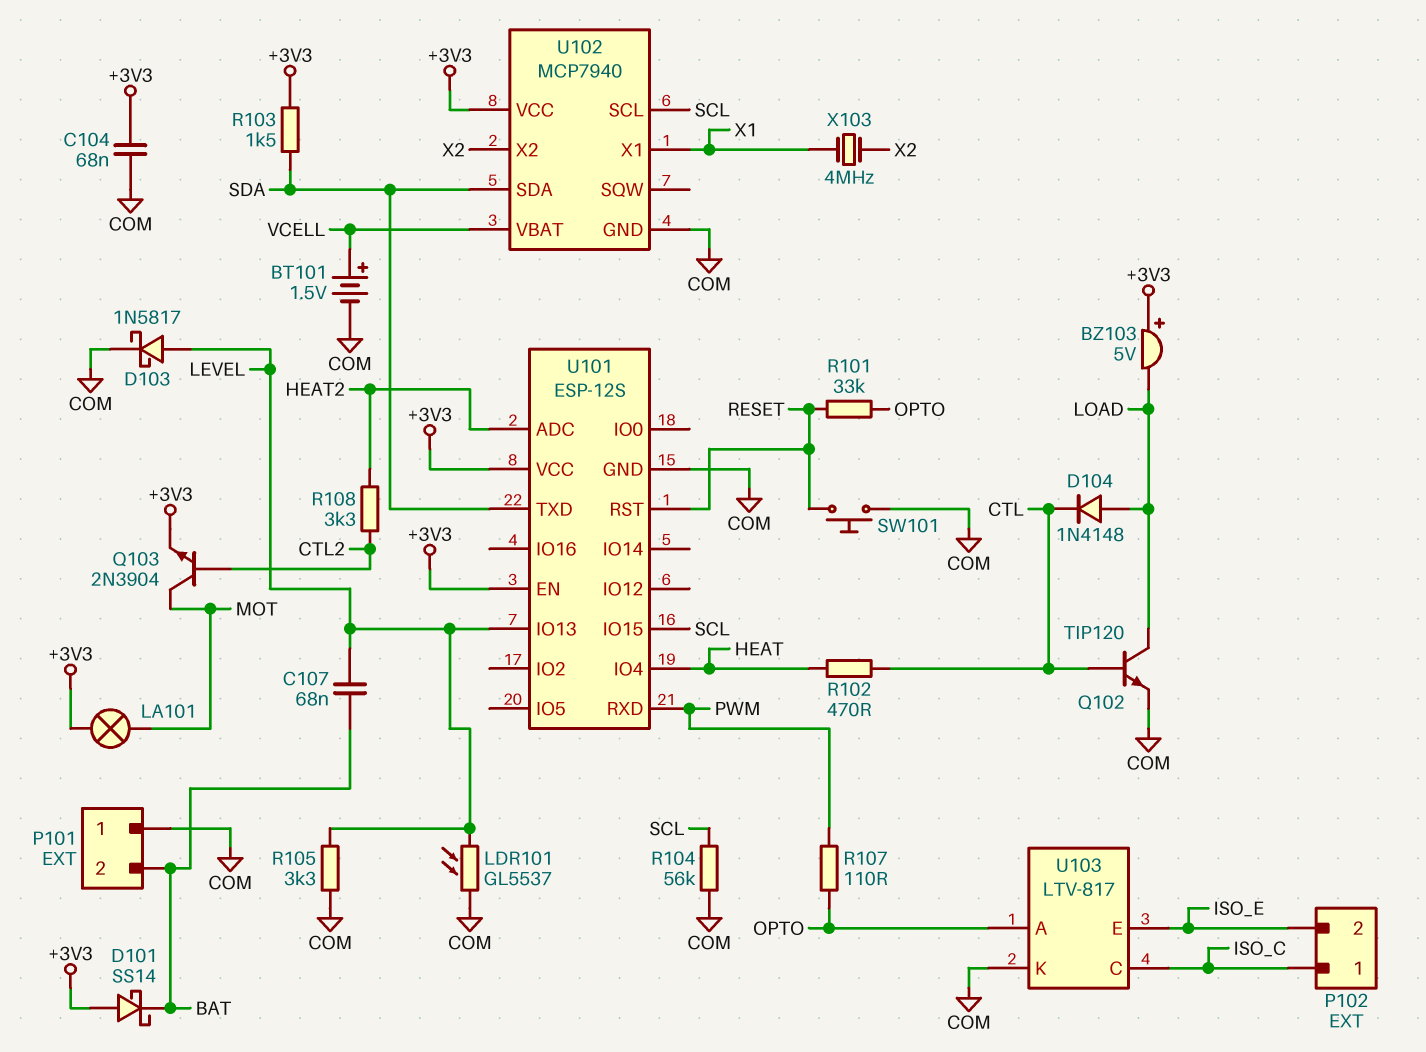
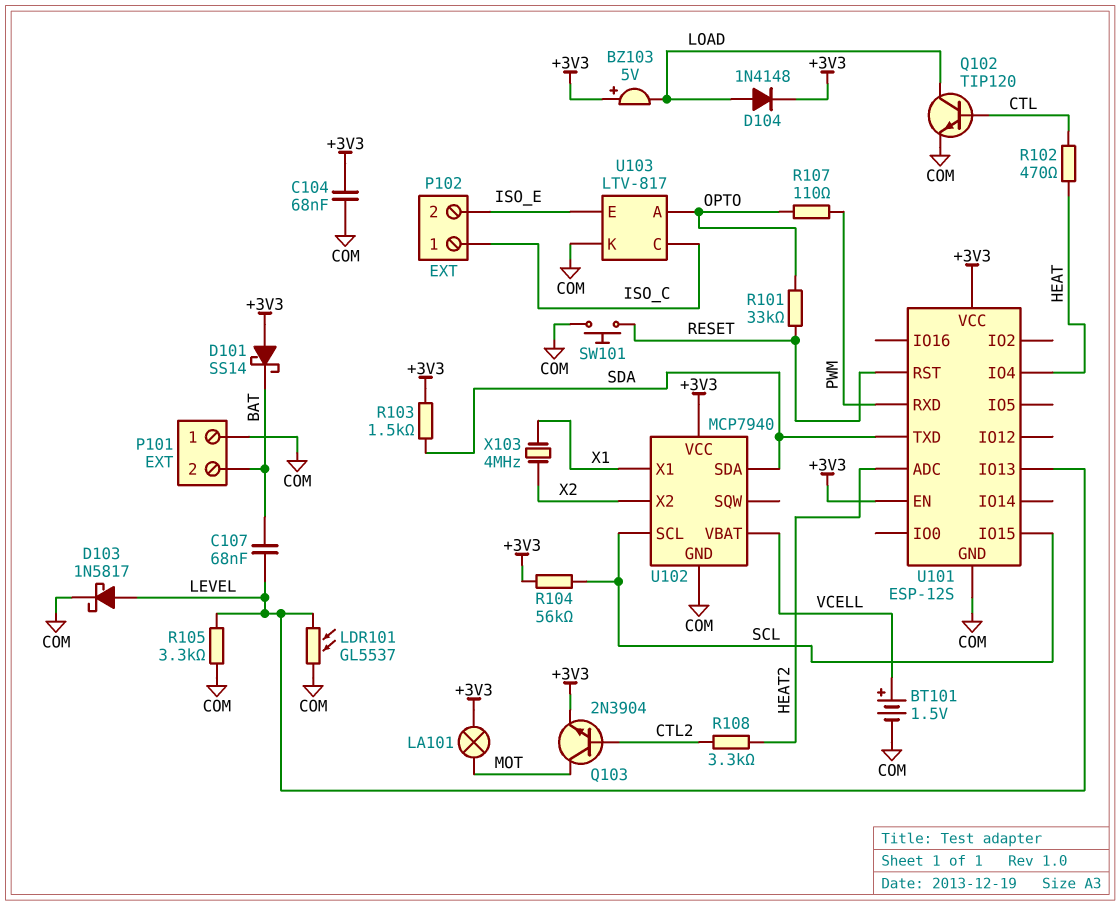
D104: diode 1N4148 (A LOAD, K CTL) -> diode 1N4148 (A LOAD, K +3V3)
R104: 56k (COM, SCL) -> 56k (+3V3, SCL)

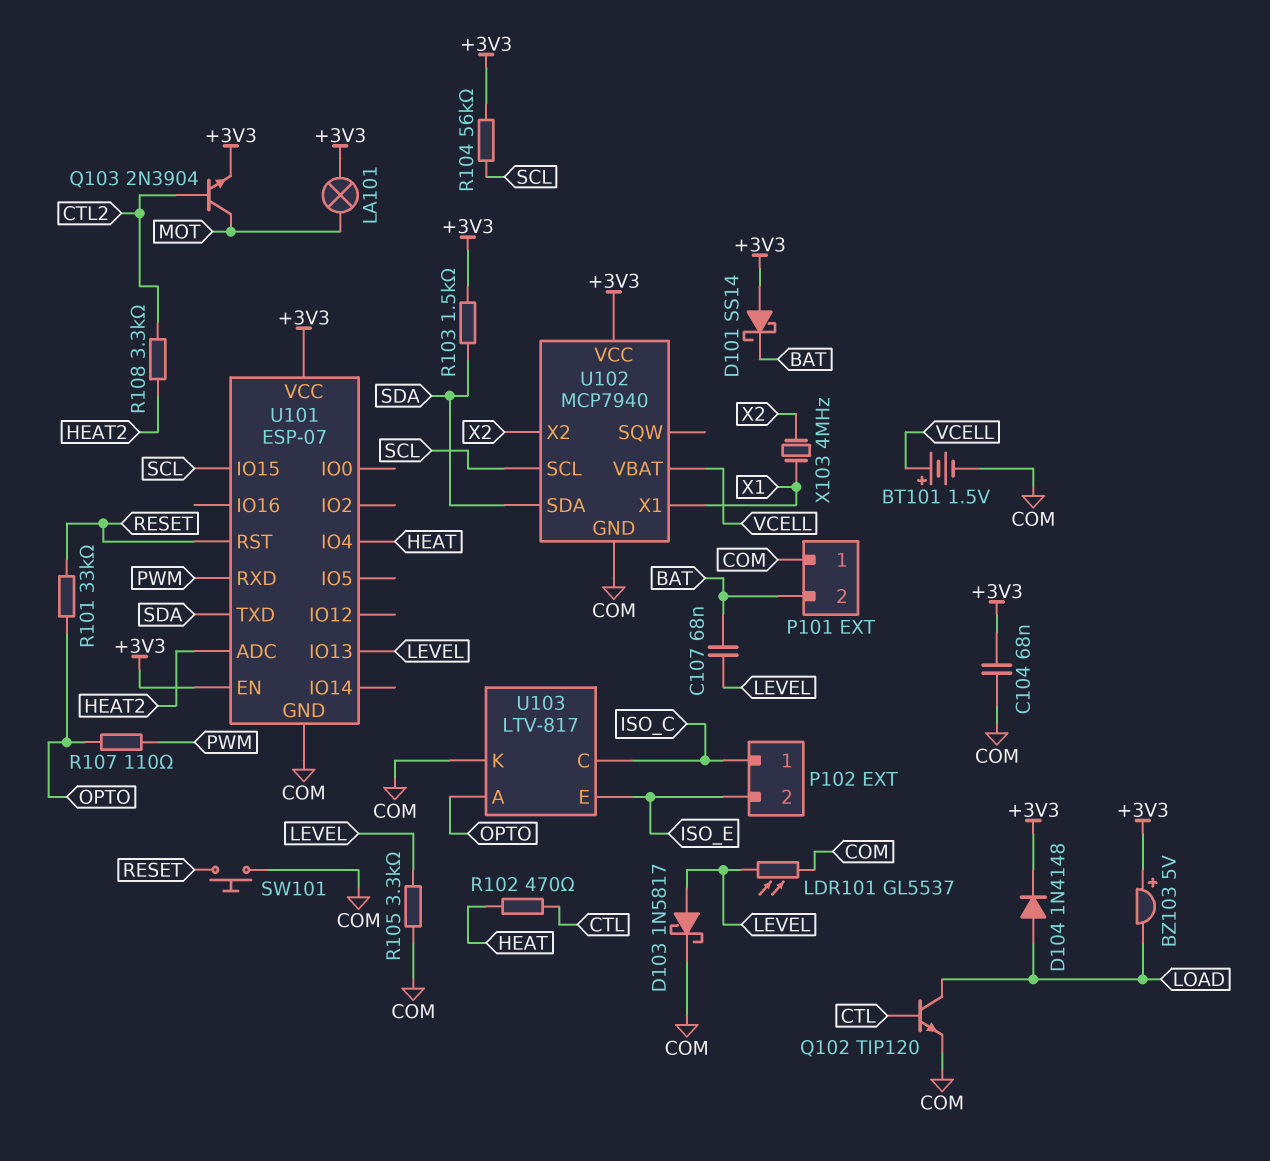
U101: ESP-12S -> ESP-07

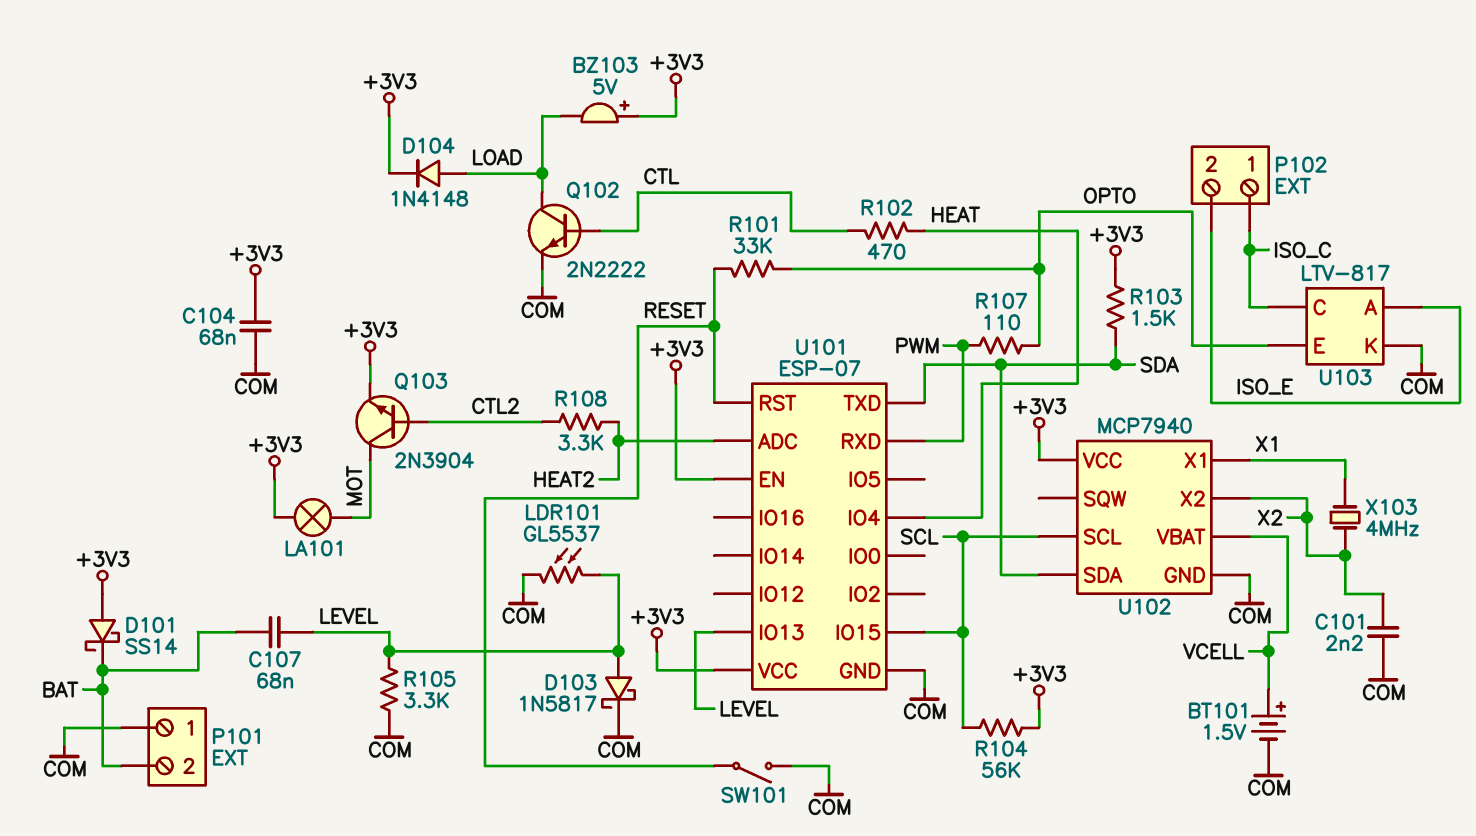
C101: none -> 2.2nF (COM, X2)
Q102: NPN TIP120 (B CTL, C LOAD, E COM) -> NPN 2N2222 (B CTL, C LOAD, E COM)
SW101: button (COM, RESET) -> switch (COM, RESET)
U103 pin A: OPTO -> ISO_E
U103 pin E: ISO_E -> OPTO

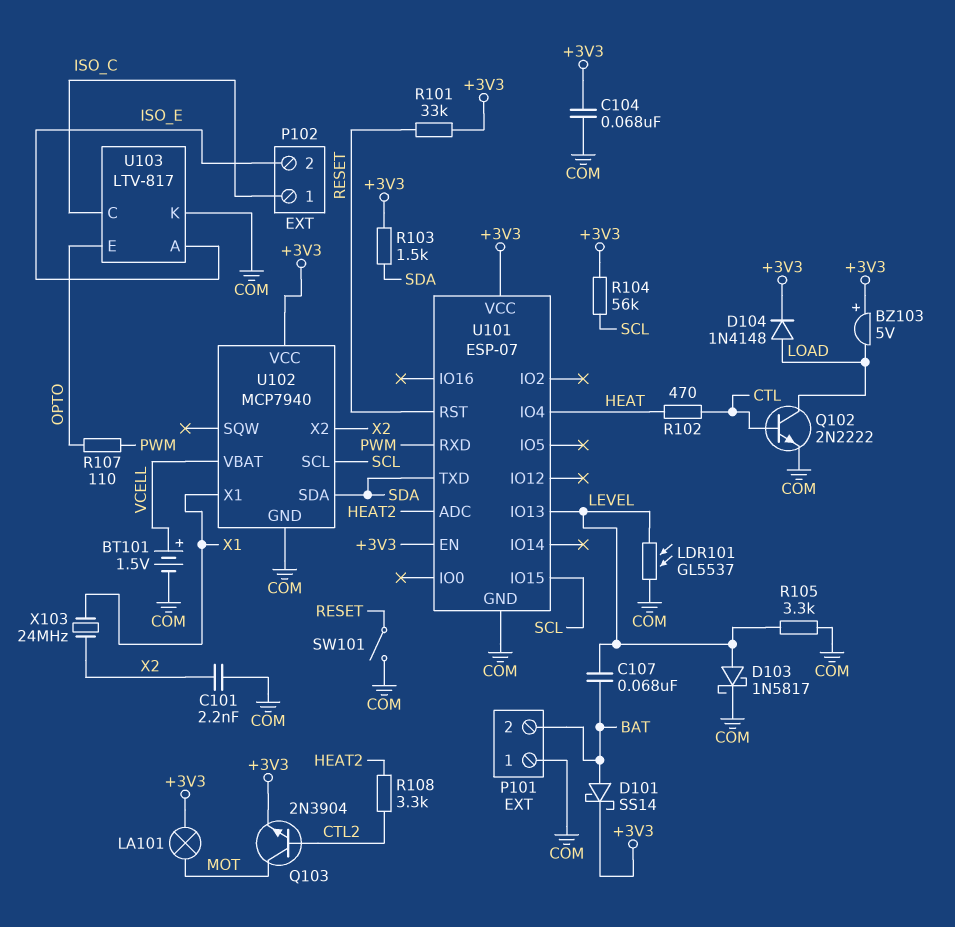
D101: schottky SS14 (A +3V3, K BAT) -> schottky SS14 (A BAT, K +3V3)
R101: 33k (OPTO, RESET) -> 33k (+3V3, RESET)
X103: 4MHz (X1, X2) -> 24MHz (X1, X2)

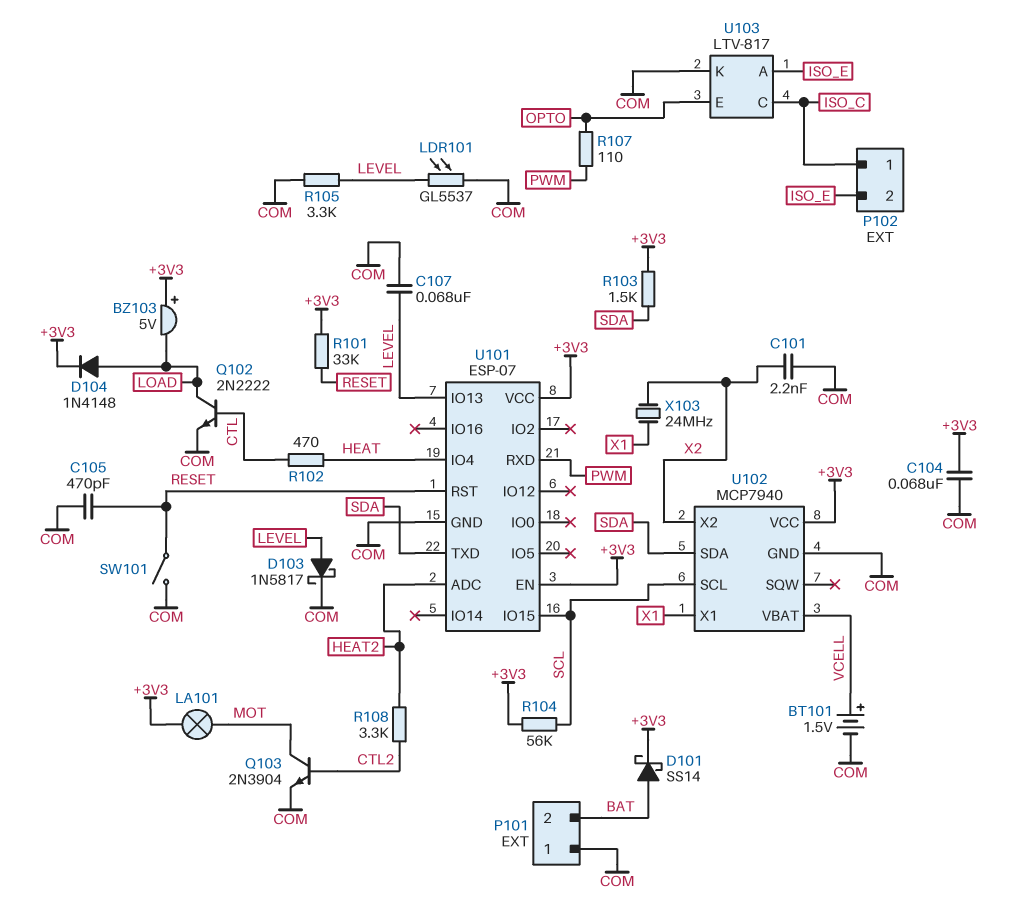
C105: none -> 470pF (COM, RESET)
C107: 68nF (BAT, LEVEL) -> 68nF (COM, LEVEL)
Q103: NPN 2N3904 (B CTL2, C MOT, E +3V3) -> NPN 2N3904 (B CTL2, C MOT, E COM)

